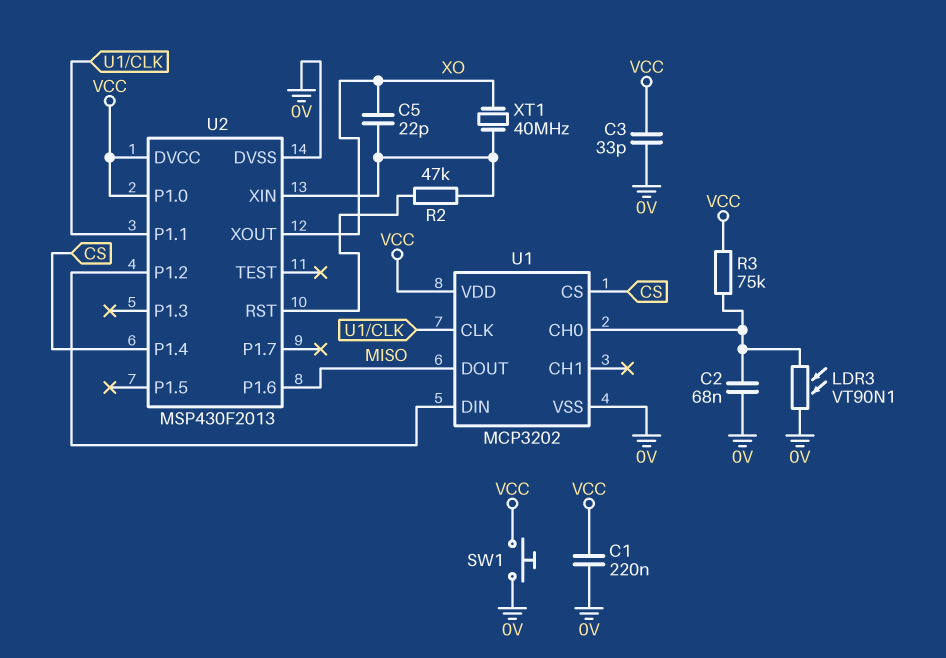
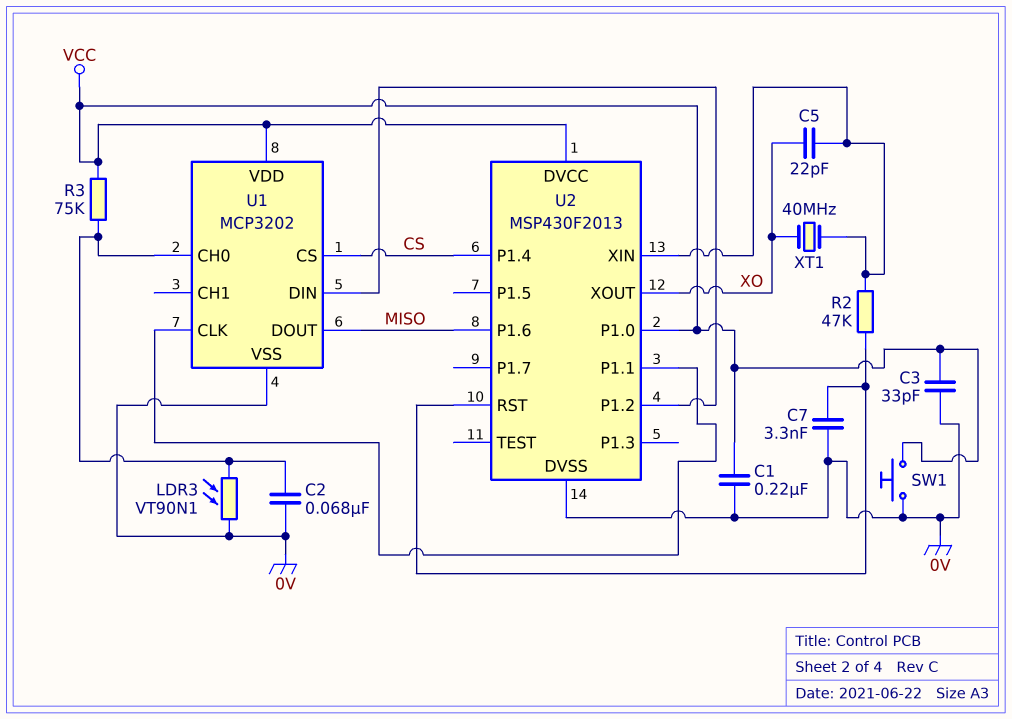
C7: none -> 3.3nF (0V, U2/RST)

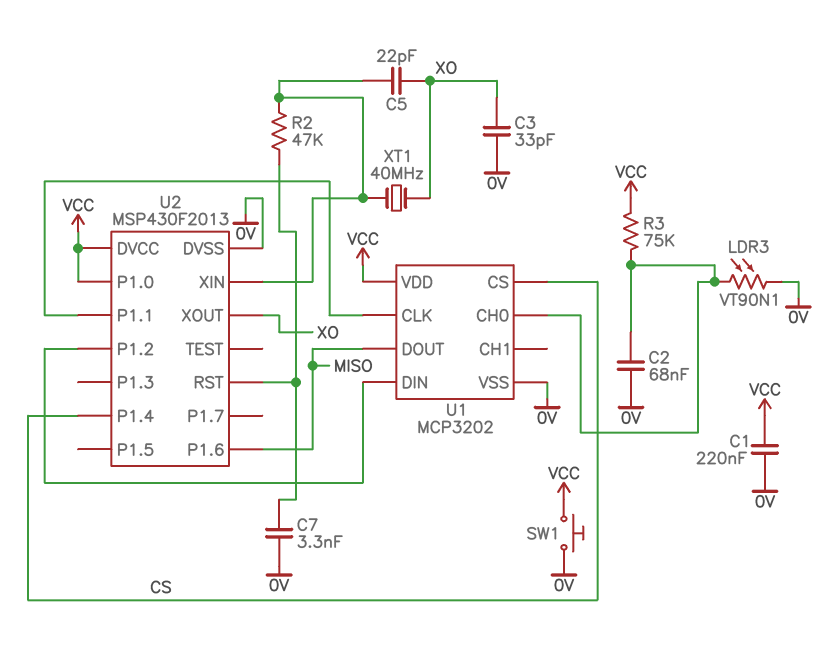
C3: 33pF (0V, VCC) -> 33pF (0V, XO)

